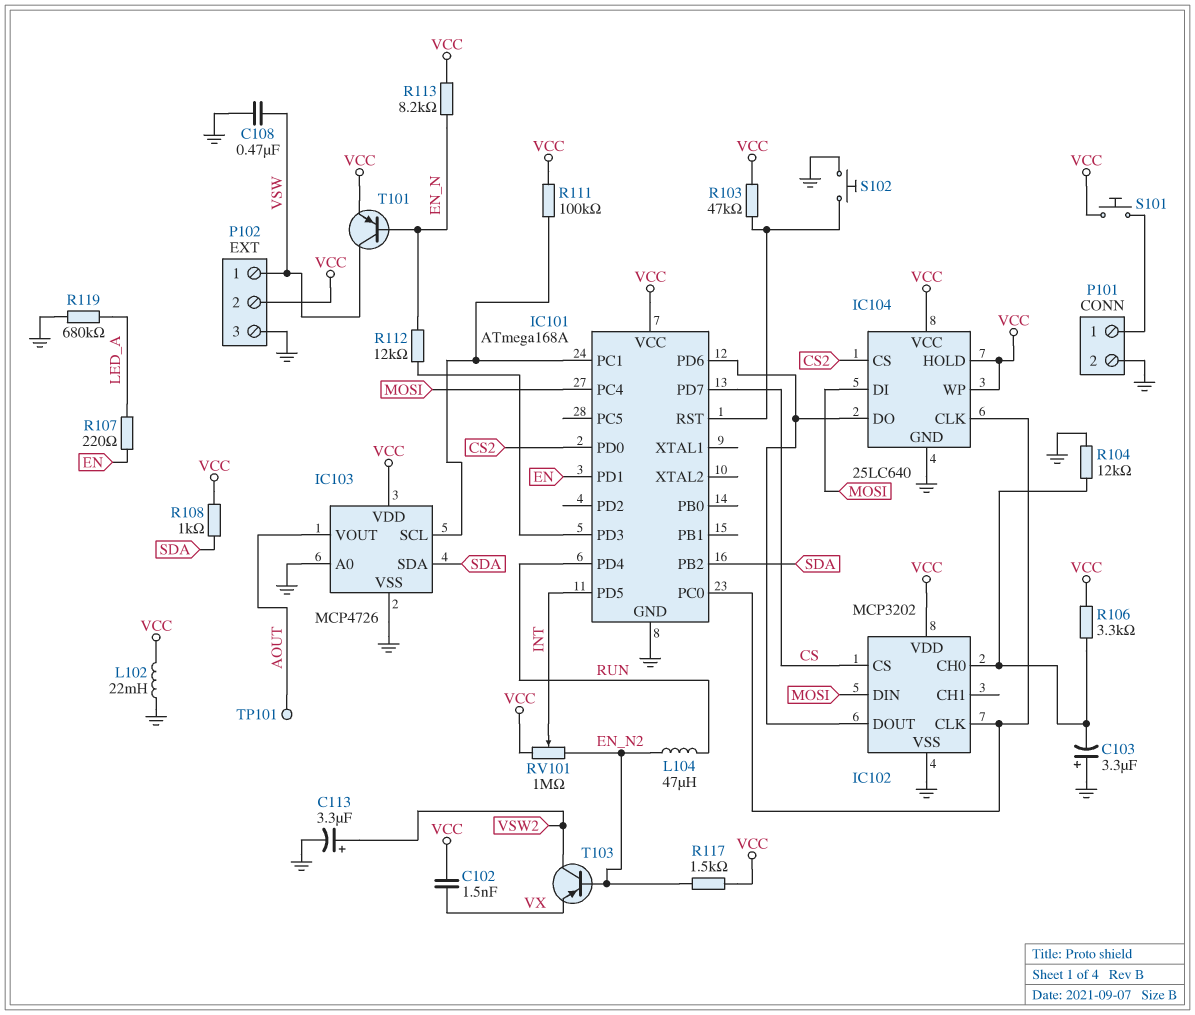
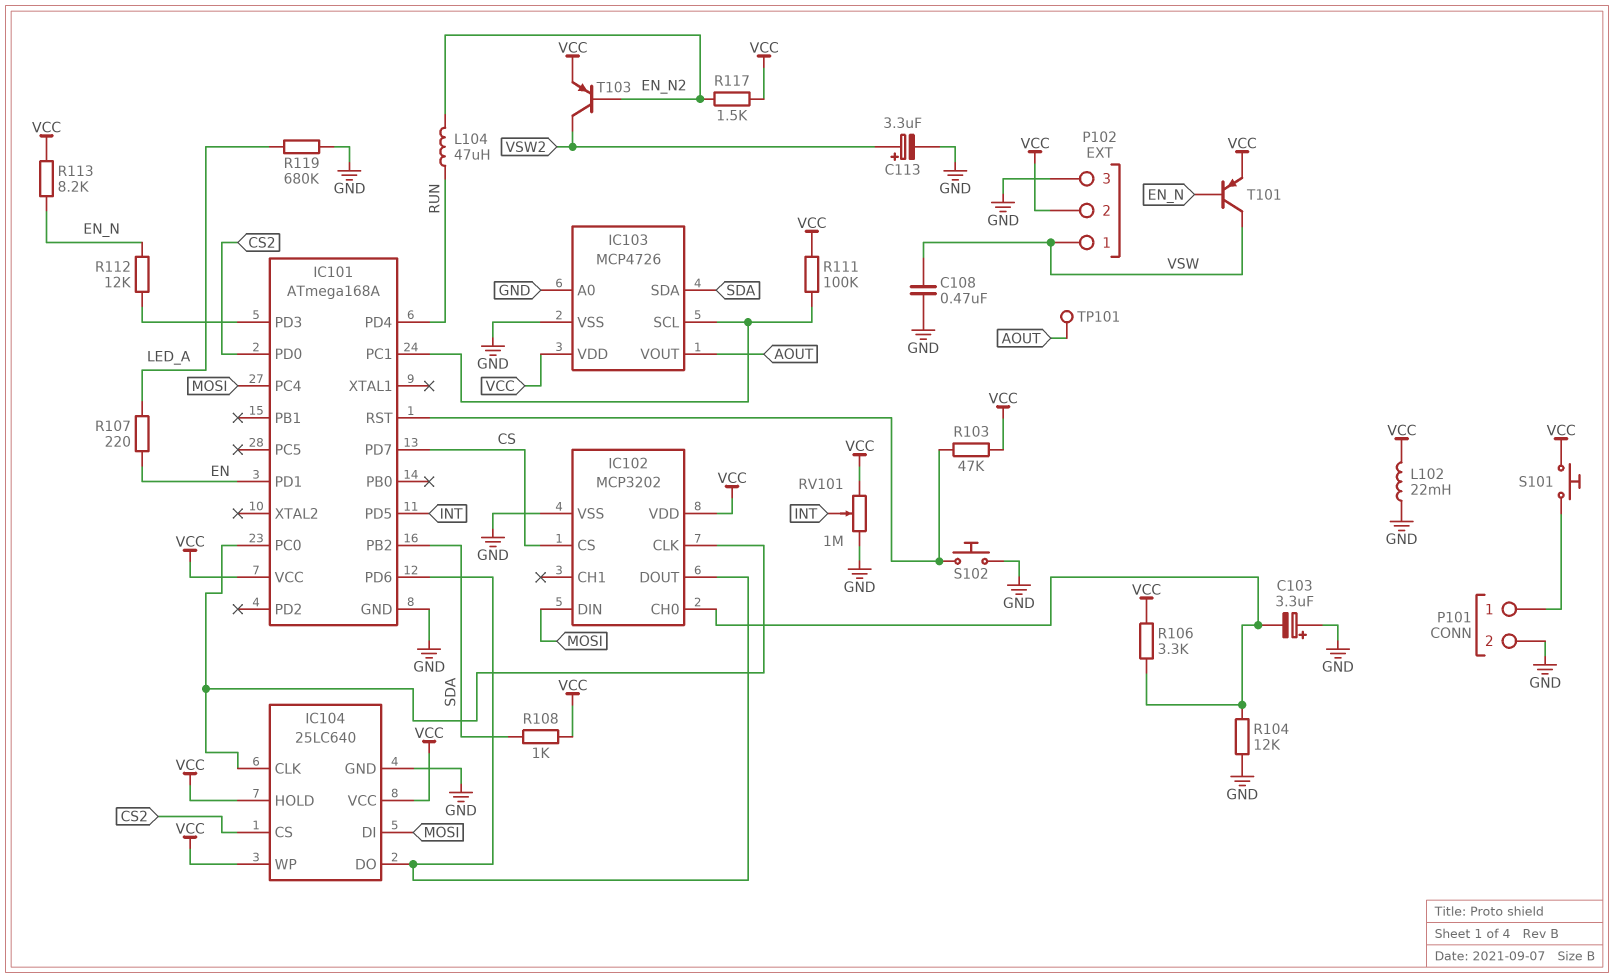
C102: 1.5nF (VCC, VX) -> none
RV101: 1M (EN_N2, VCC, wiper INT) -> 1M (GND, VCC, wiper INT)
T103: PNP (B EN_N2, C VSW2, E VX) -> PNP (B EN_N2, C VSW2, E VCC)

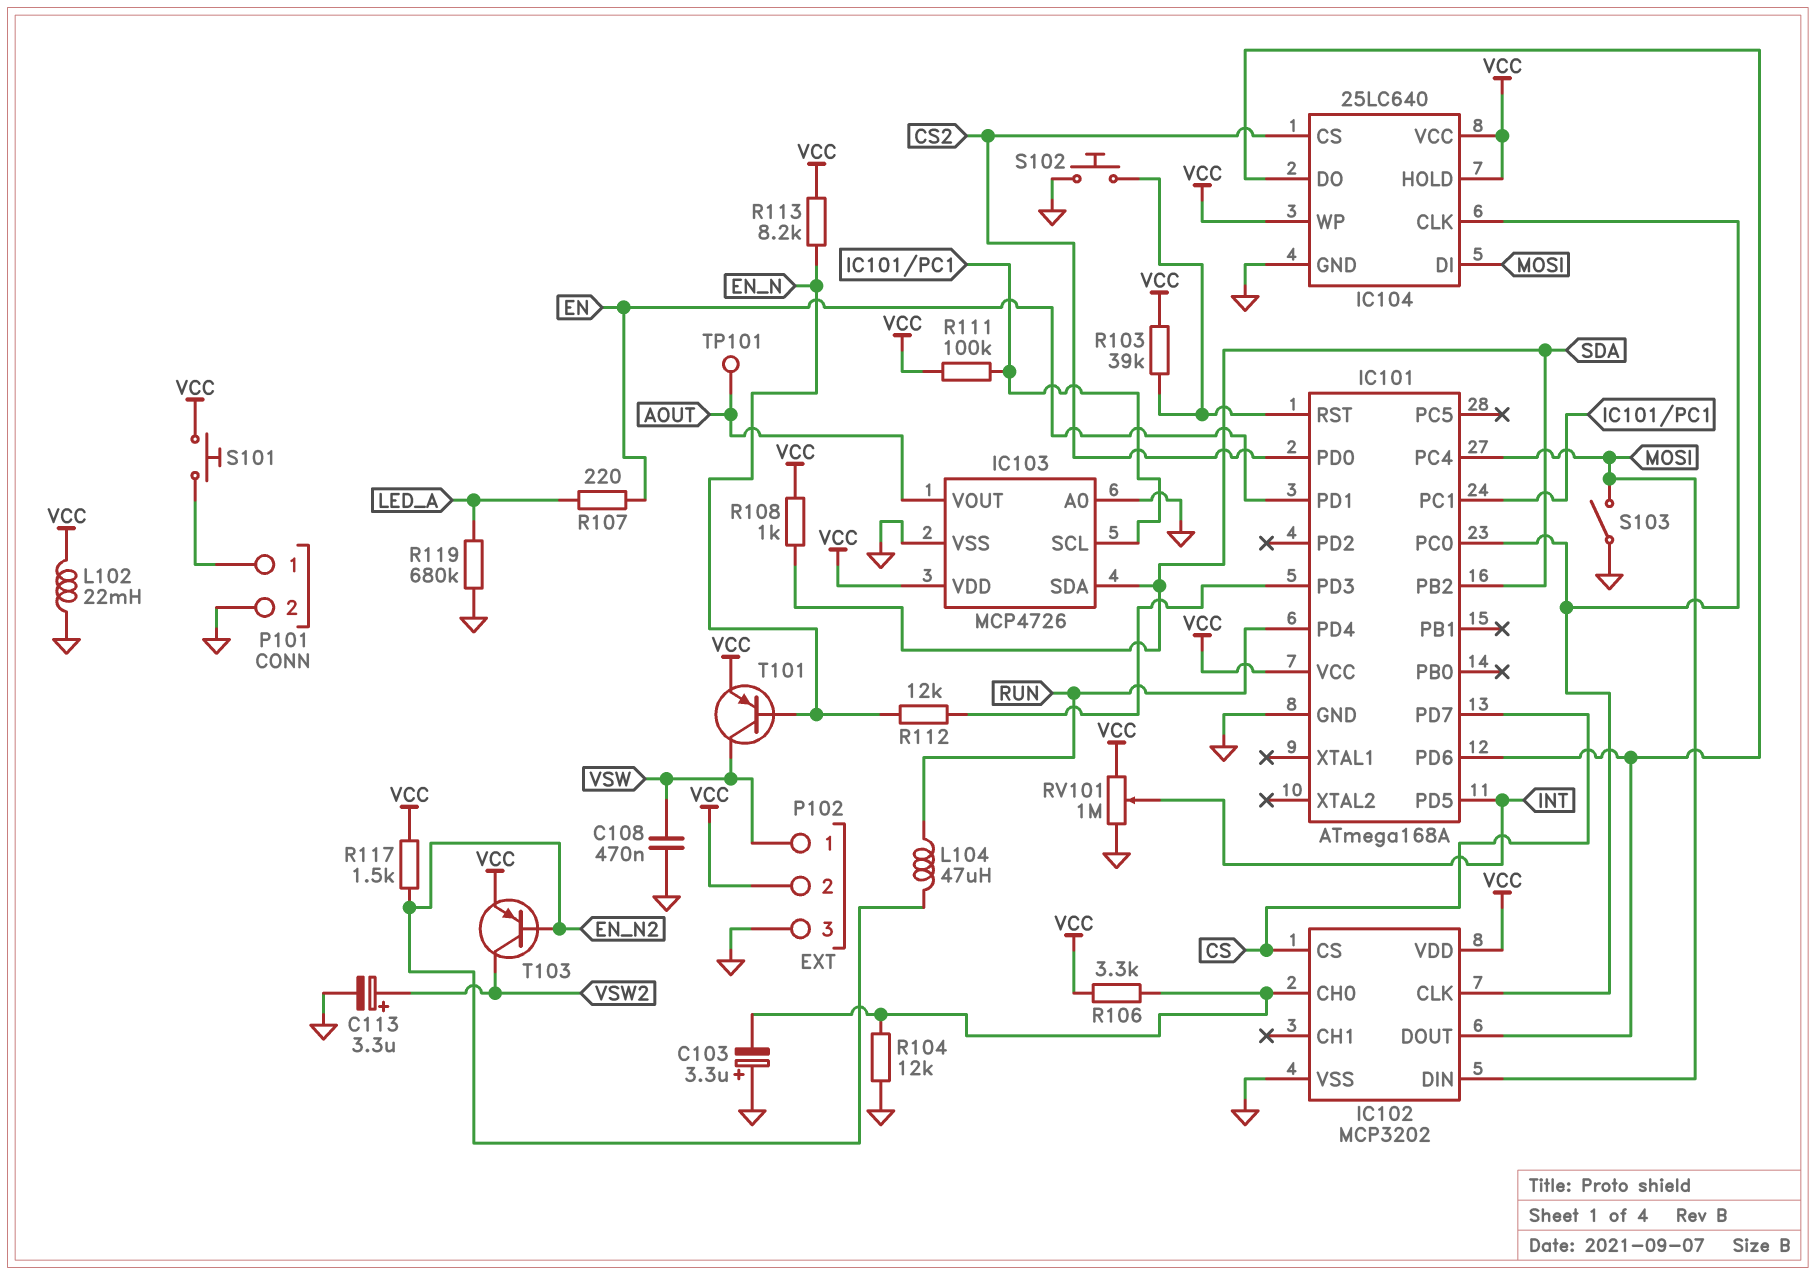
R103: 47k (IC101/RST, VCC) -> 39k (IC101/RST, VCC)
S103: none -> switch (GND, MOSI)

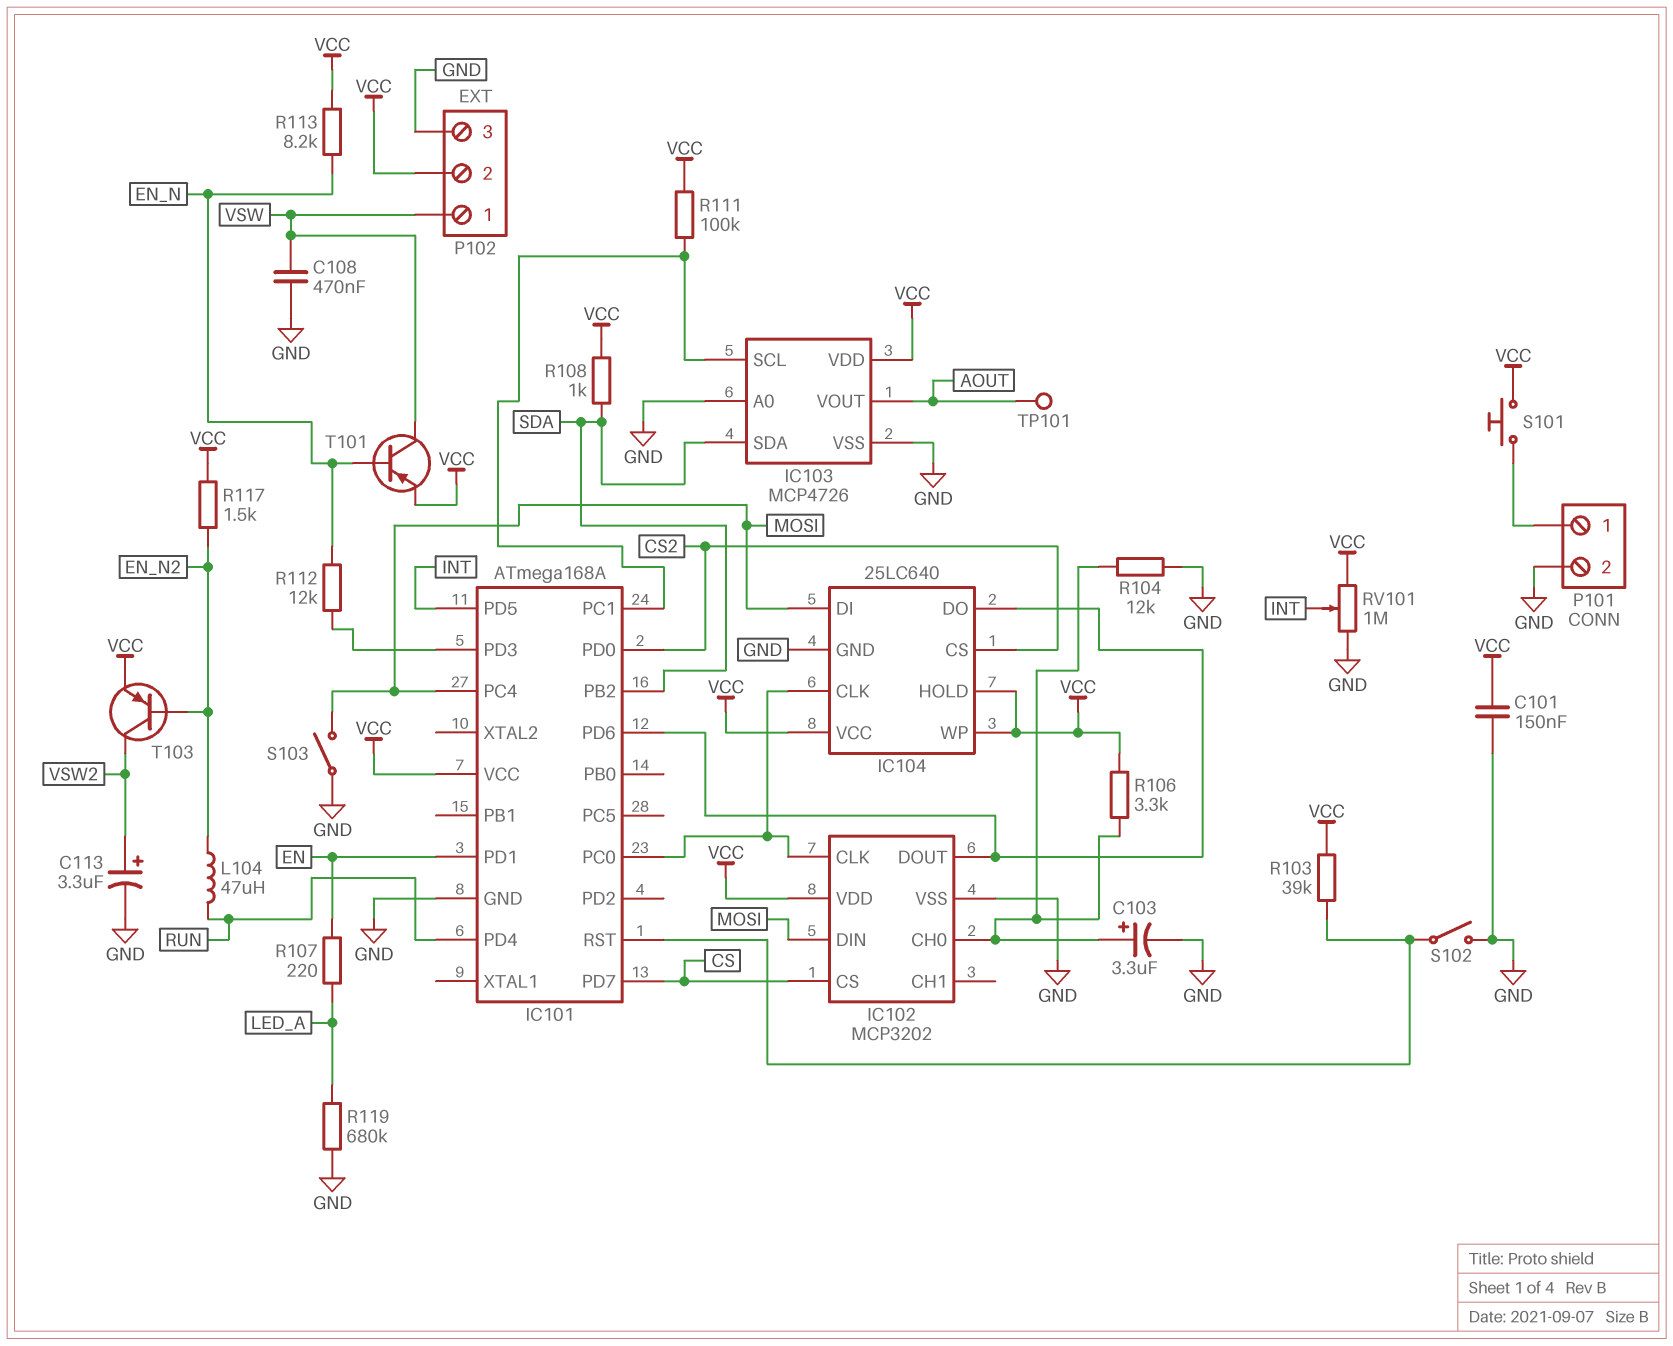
C101: none -> 150nF (GND, VCC)
C103: 3.3uF (plus GND, minus IC102/CH0) -> 3.3uF (plus IC102/CH0, minus GND)
L102: 22mH (GND, VCC) -> none
S102: button (GND, IC101/RST) -> switch (GND, IC101/RST)

